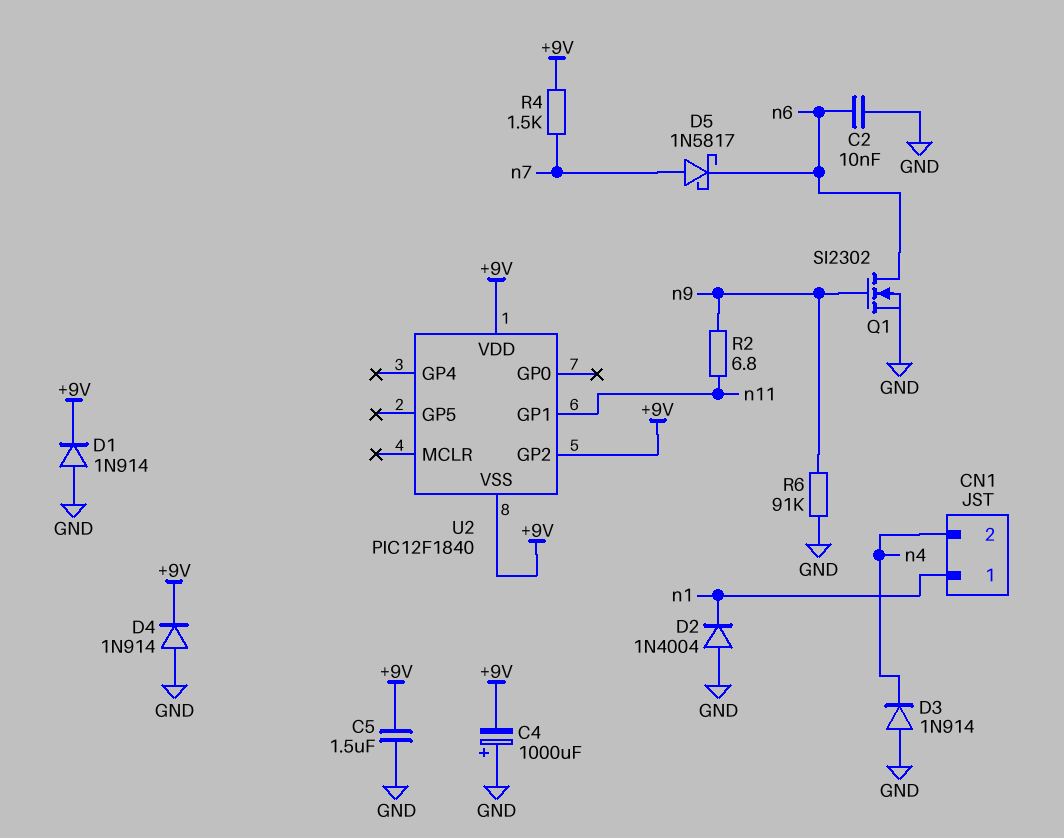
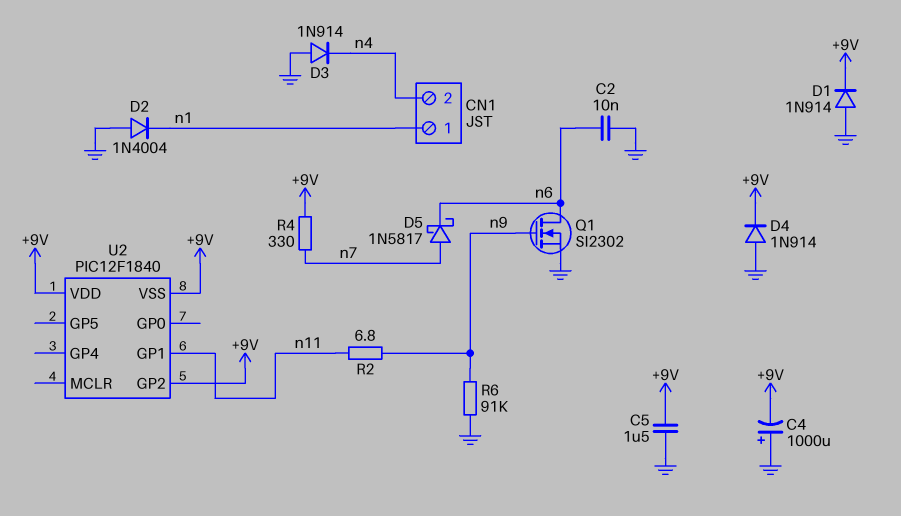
R4: 1.5k (+9V, n7) -> 330 (+9V, n7)

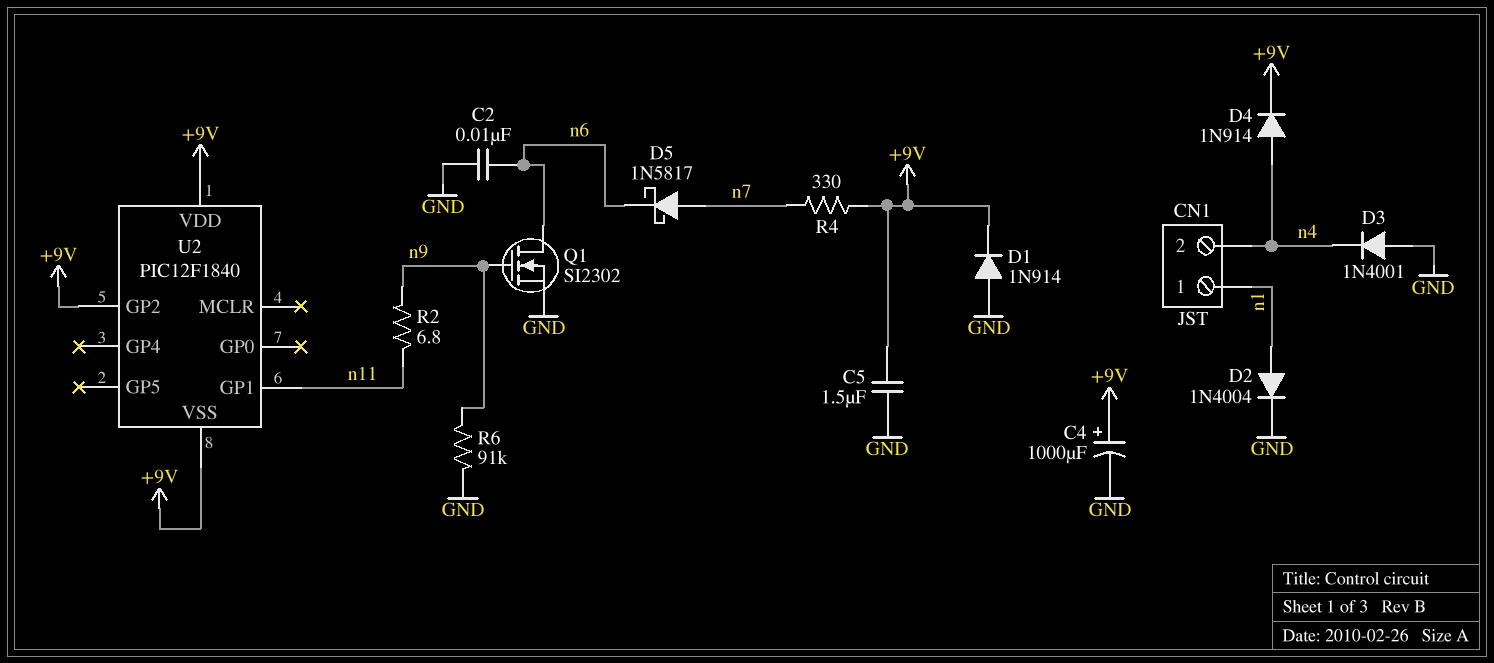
C4: 1000uF (plus GND, minus +9V) -> 1000uF (plus +9V, minus GND)
D2: diode 1N4004 (A GND, K n1) -> diode 1N4004 (A n1, K GND)
D3: diode 1N914 (A GND, K n4) -> diode 1N4001 (A GND, K n4)
D4: diode 1N914 (A GND, K +9V) -> diode 1N914 (A n4, K +9V)

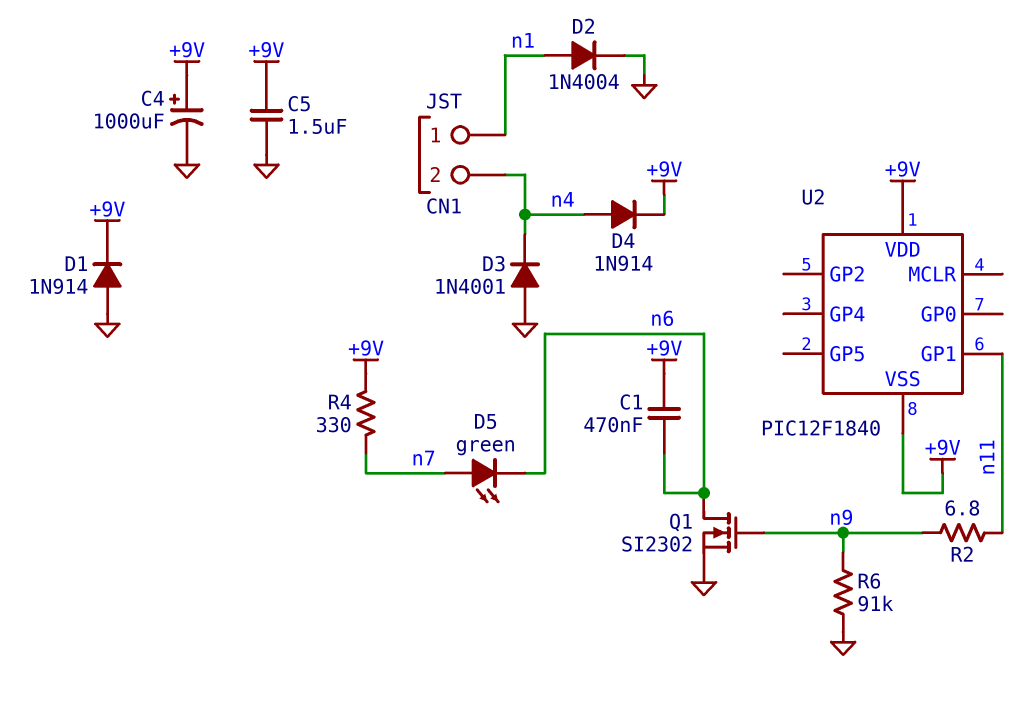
C1: none -> 470nF (+9V, n6)
C2: 10nF (GND, n6) -> none
D5: schottky 1N5817 (A n7, K n6) -> LED green (A n7, K n6)
U2 pin GP2: +9V -> none

